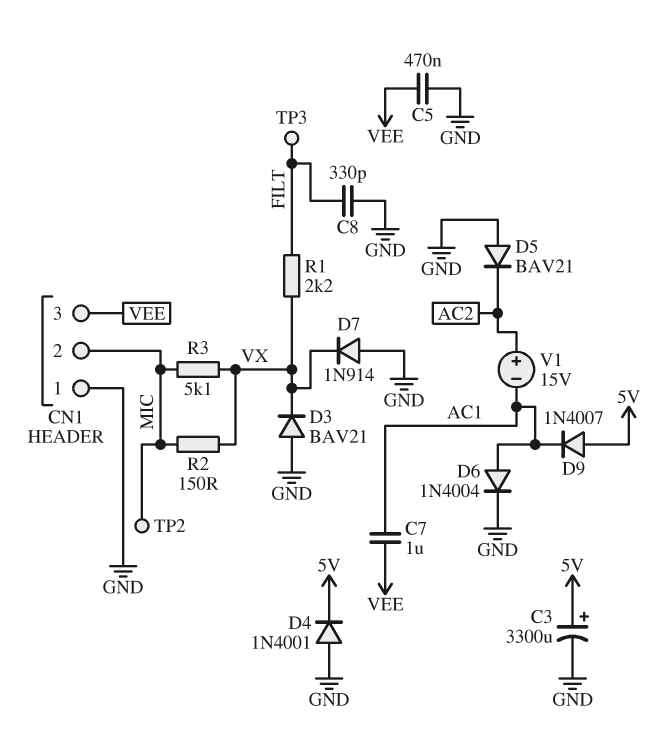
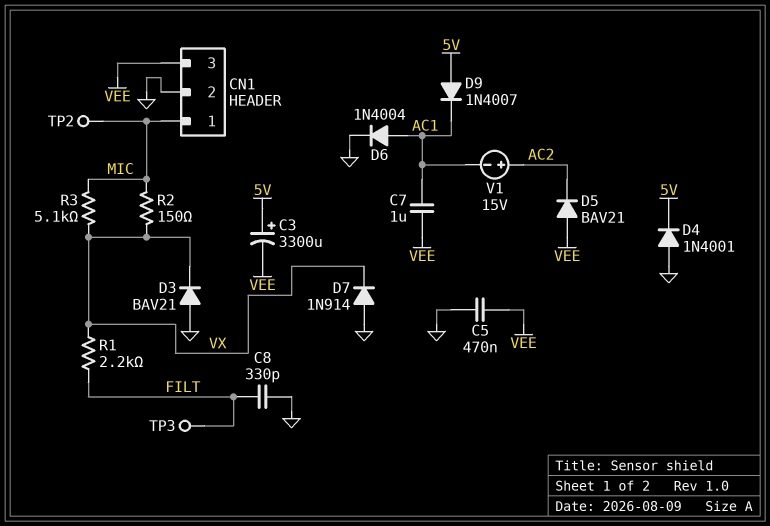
C3: 3300uF (plus 5V, minus GND) -> 3300uF (plus 5V, minus VEE)
CN1 pin 1: GND -> MIC
CN1 pin 2: MIC -> GND
D5: diode BAV21 (A GND, K AC2) -> diode BAV21 (A VEE, K AC2)

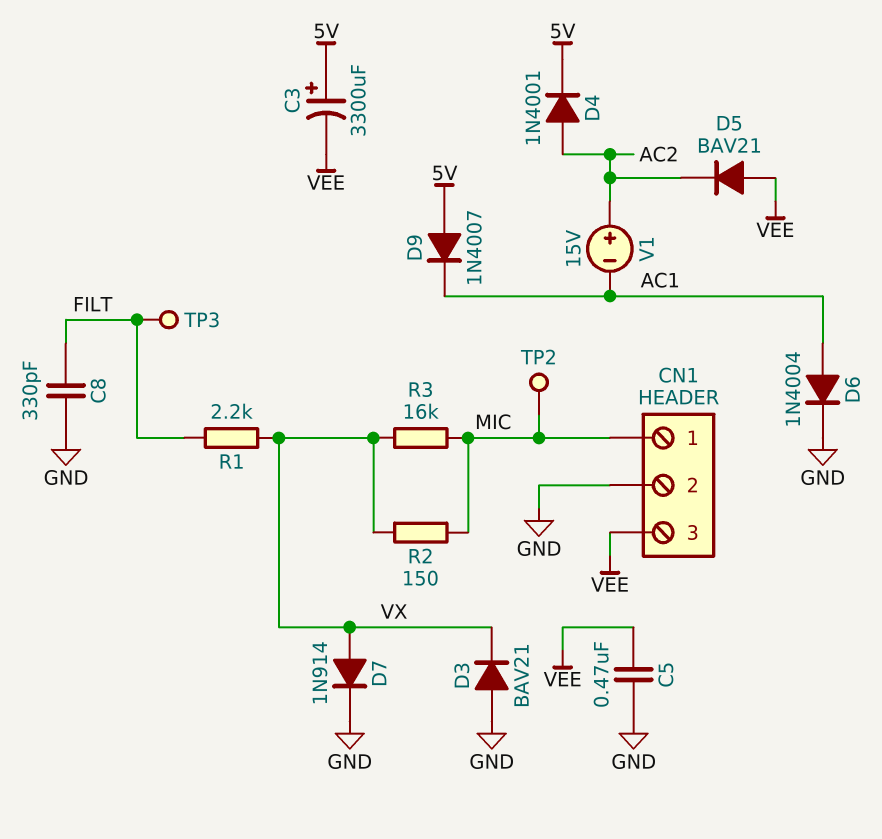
C7: 1uF (AC1, VEE) -> none
D4: diode 1N4001 (A GND, K 5V) -> diode 1N4001 (A AC2, K 5V)
D7: diode 1N914 (A GND, K VX) -> diode 1N914 (A VX, K GND)
R3: 5.1k (MIC, VX) -> 16k (MIC, VX)

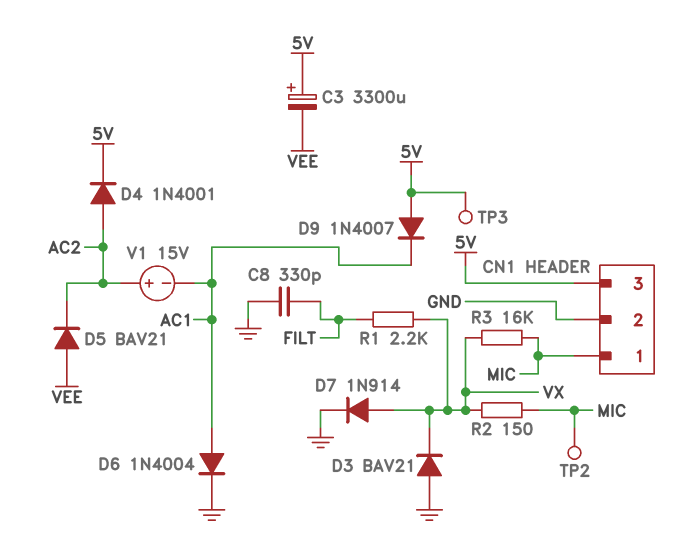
C5: 470nF (GND, VEE) -> none
CN1 pin 3: VEE -> 5V
TP3: test point (FILT) -> test point (5V)

